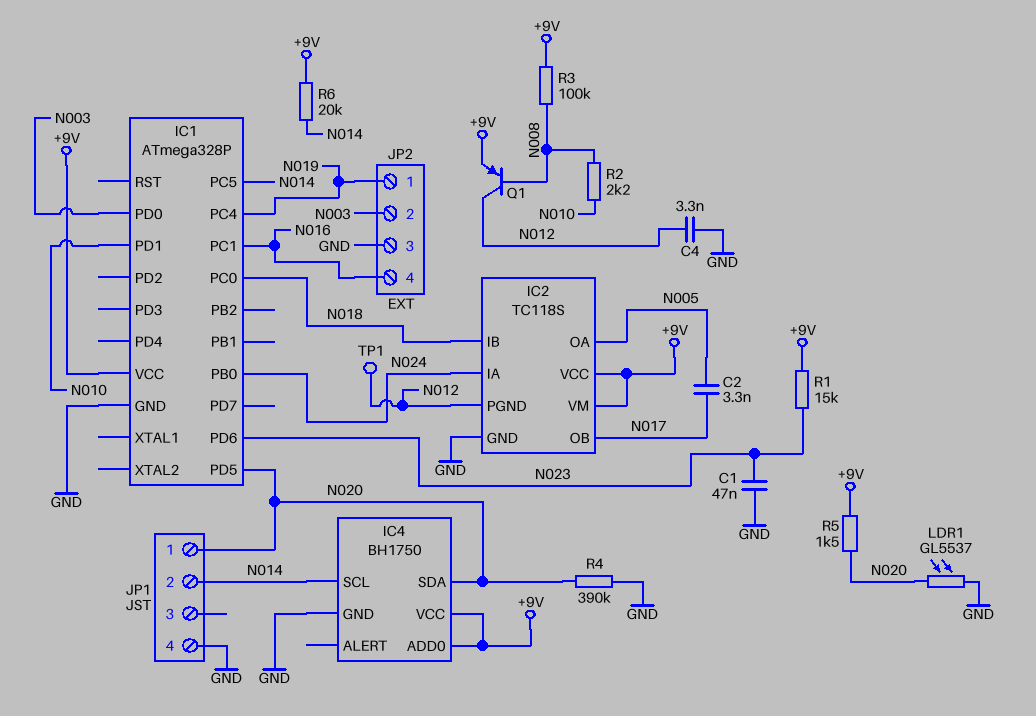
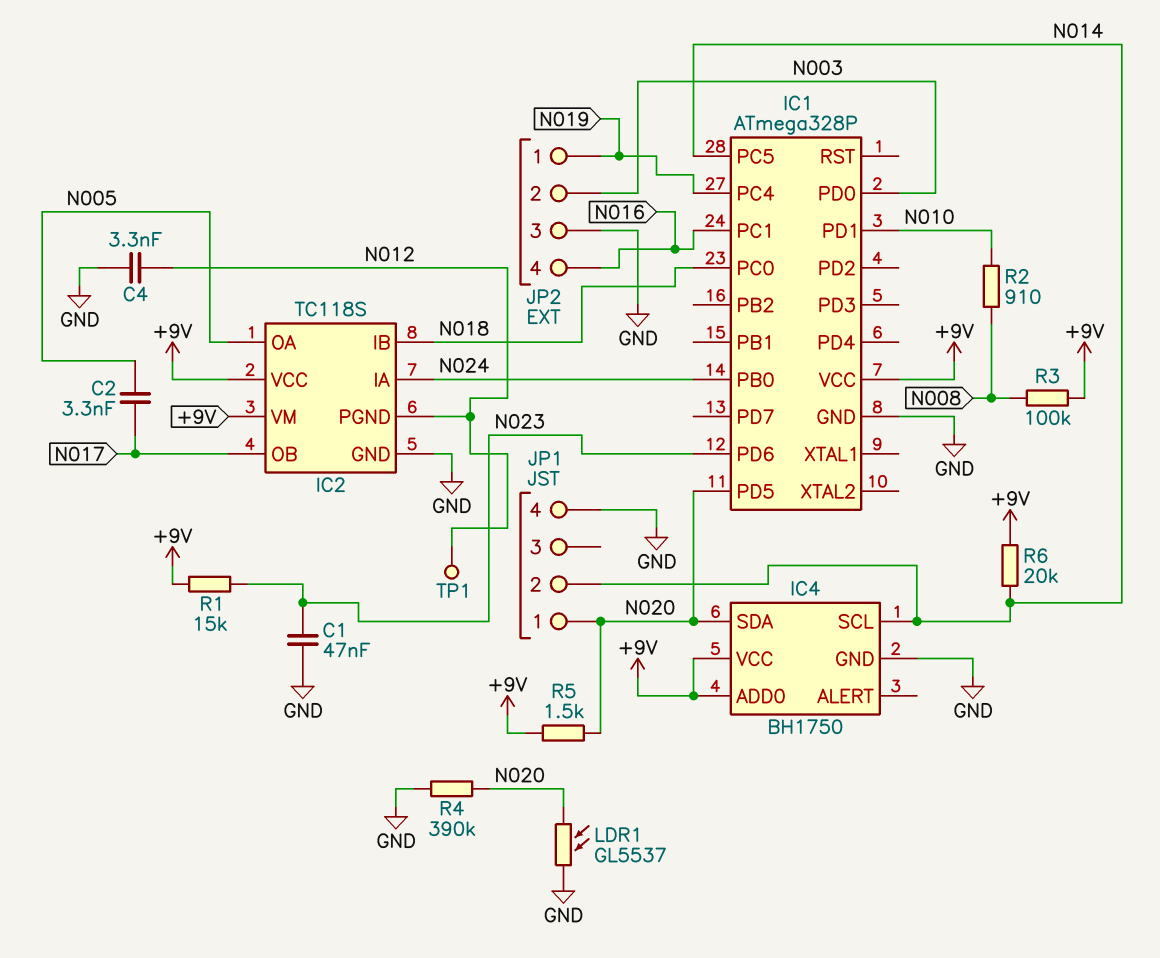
Q1: PNP (B N008, C N012, E +9V) -> none
R2: 2.2k (N008, N010) -> 910 (N008, N010)

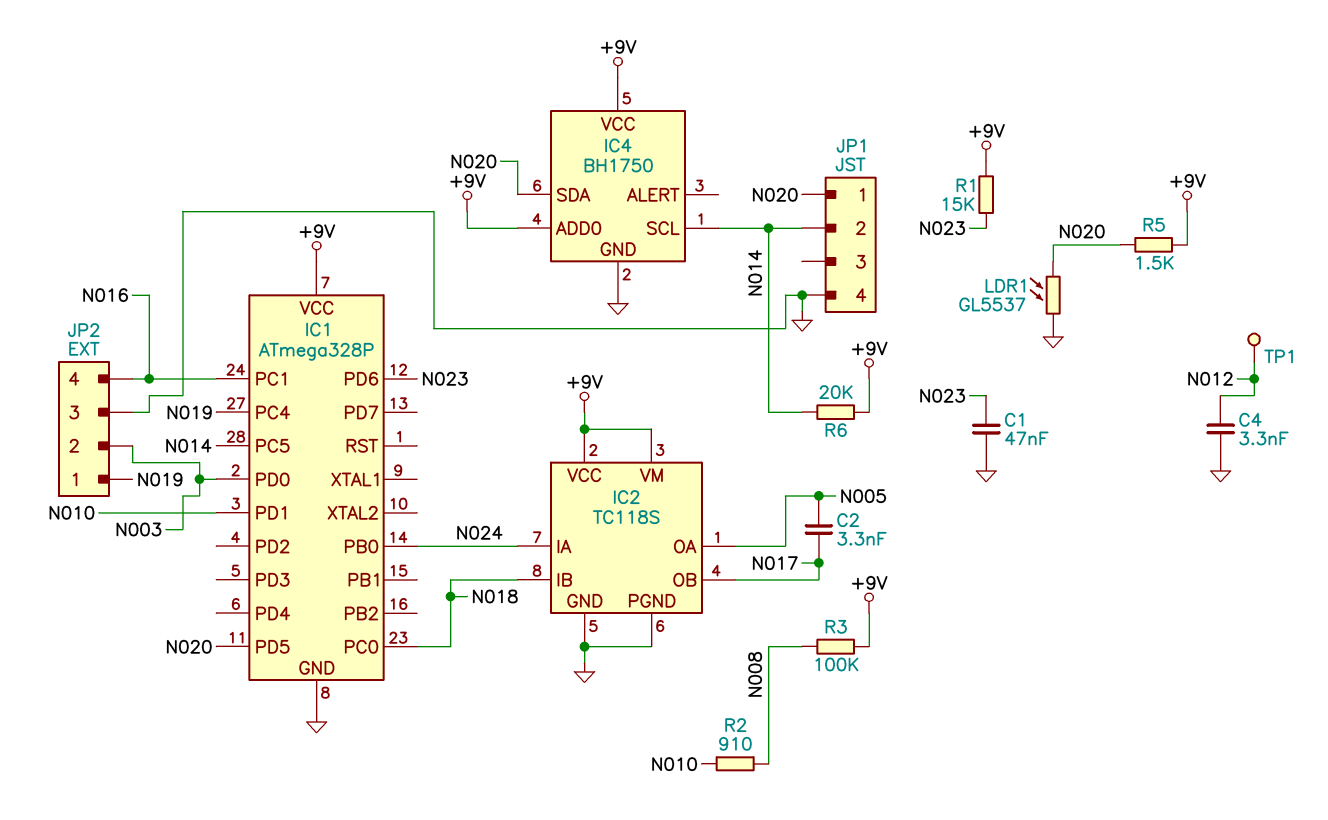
IC2 pin PGND: N012 -> GND
R4: 390k (GND, N020) -> none

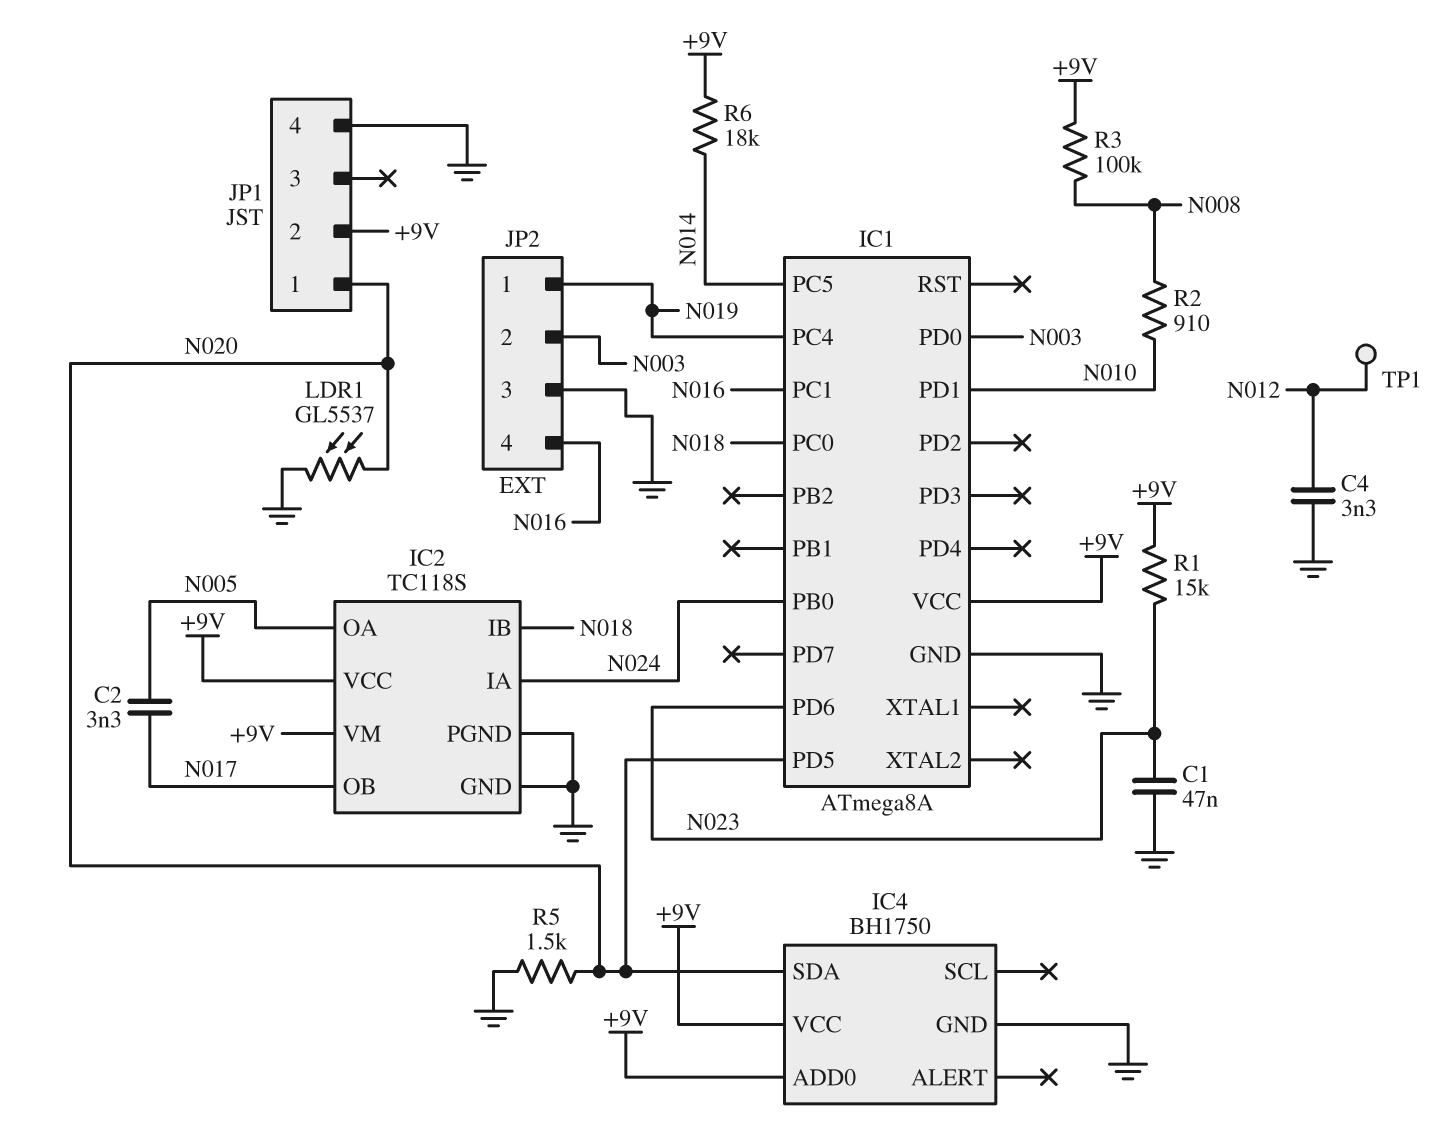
IC1: ATmega328P -> ATmega8A
IC4 pin SCL: N014 -> none
JP1 pin 2: N014 -> +9V
R5: 1.5k (+9V, N020) -> 1.5k (GND, N020)
R6: 20k (+9V, N014) -> 18k (+9V, N014)

